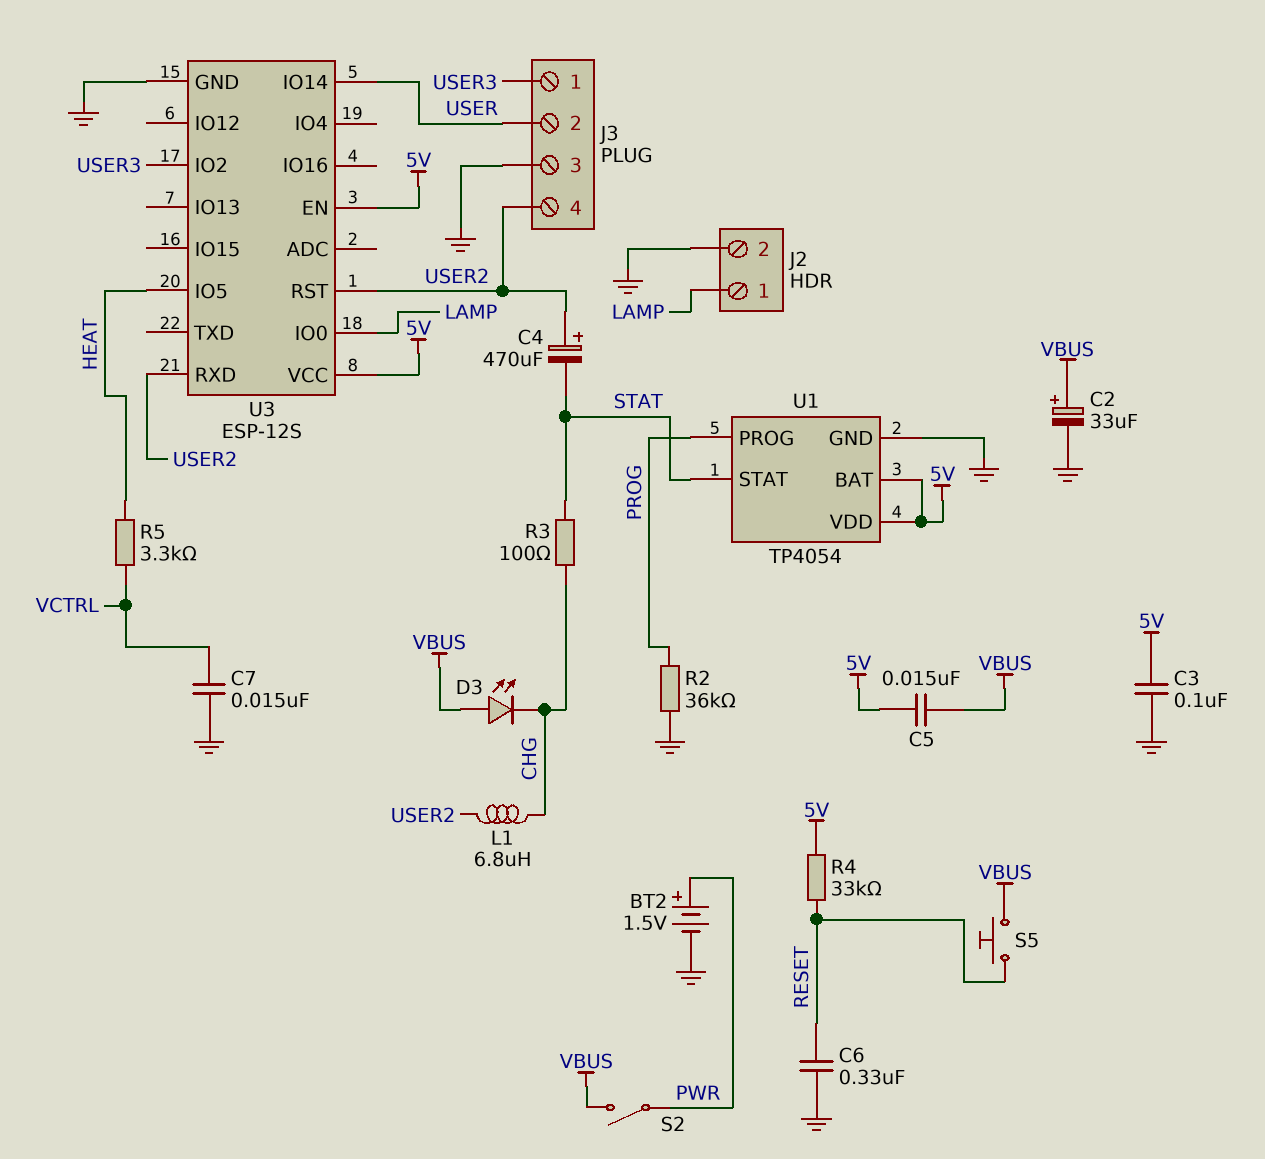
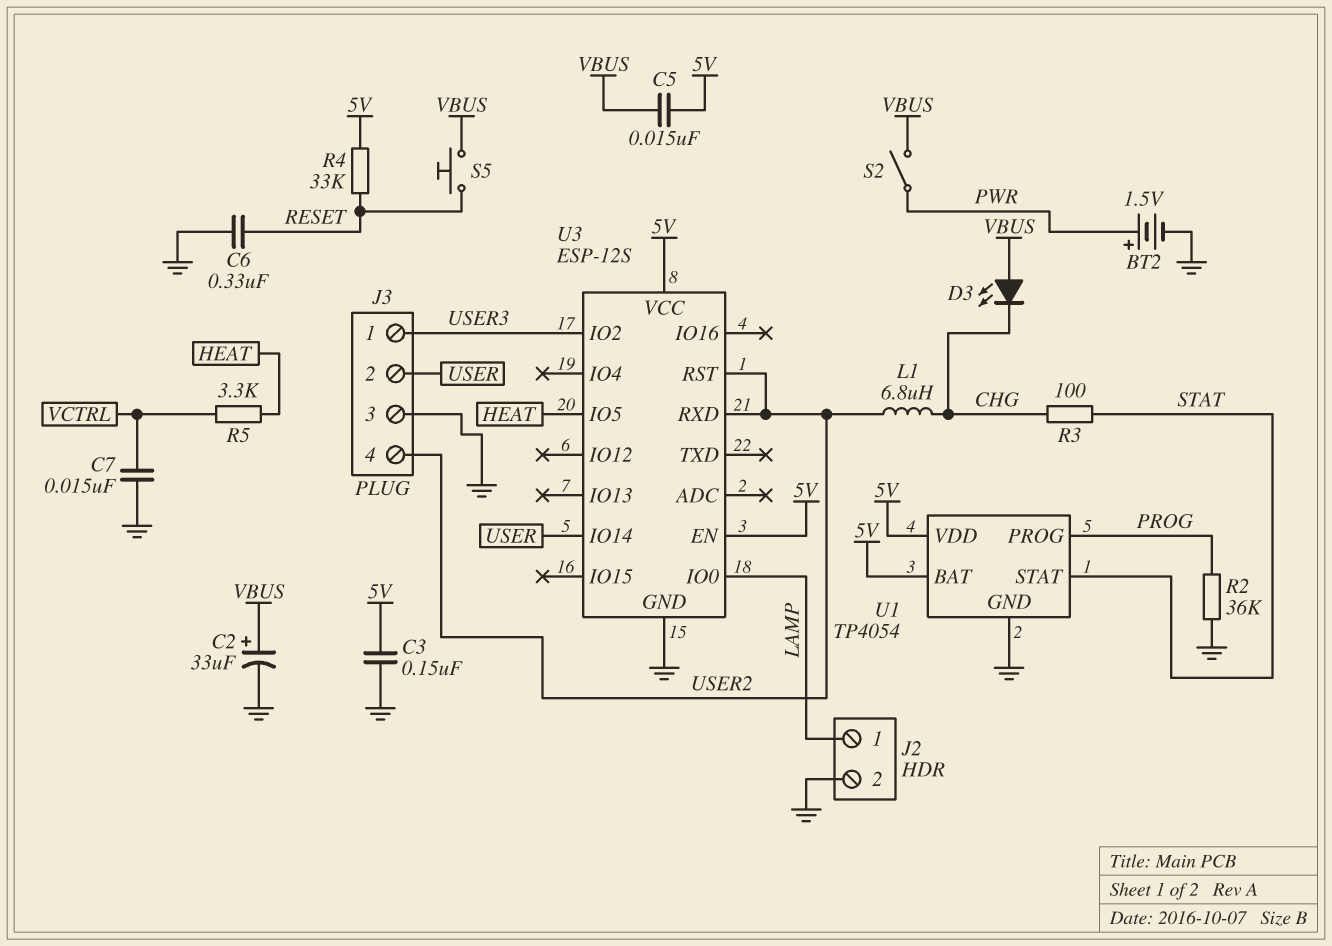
C3: 100nF (5V, GND) -> 150nF (5V, GND)
C4: 470uF (plus USER2, minus STAT) -> none

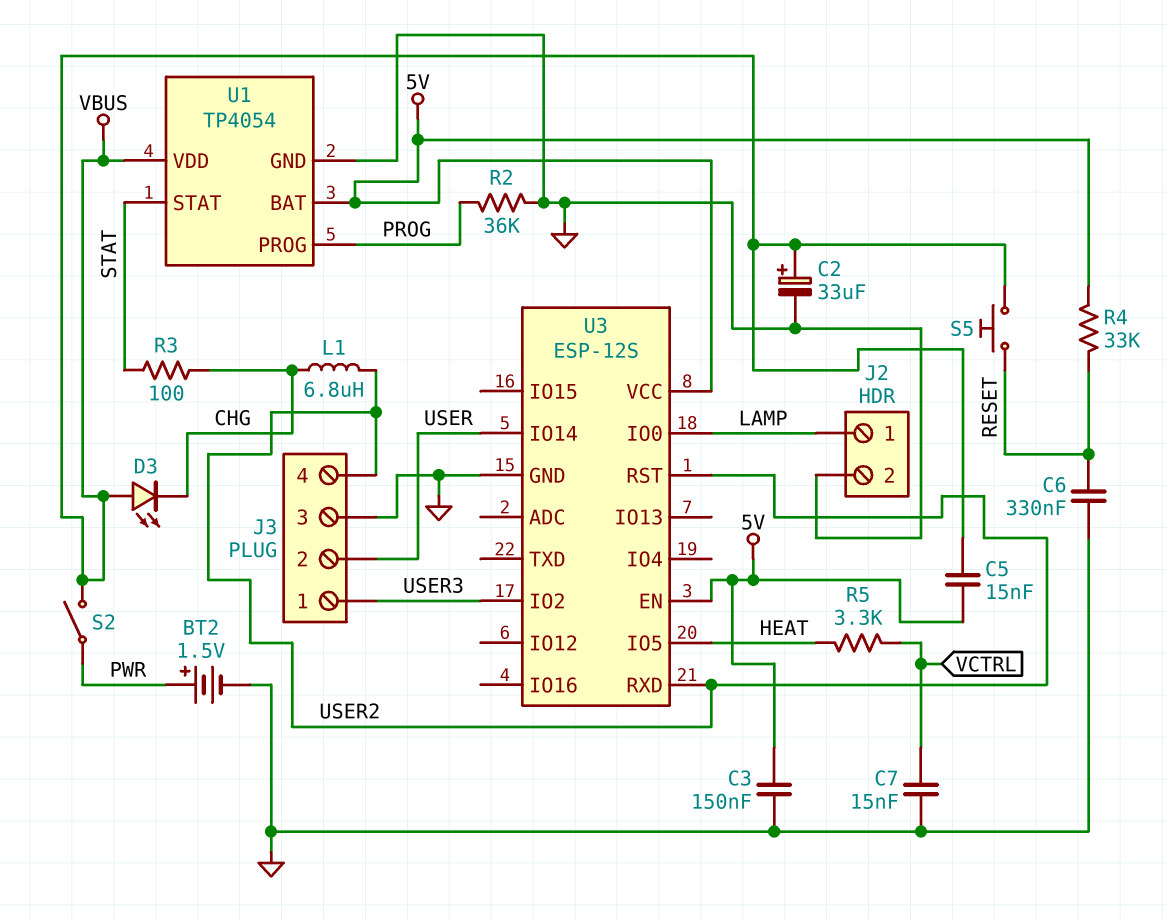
U1 pin VDD: 5V -> VBUS

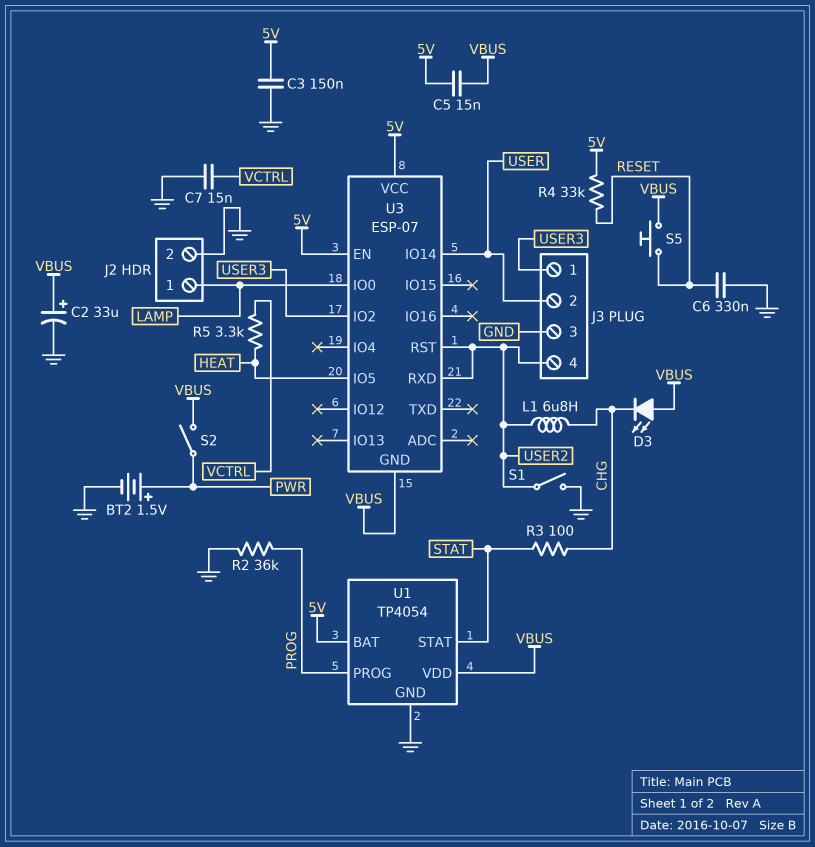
S1: none -> switch (GND, USER2)
U3: ESP-12S -> ESP-07
U3 pin GND: GND -> VBUS

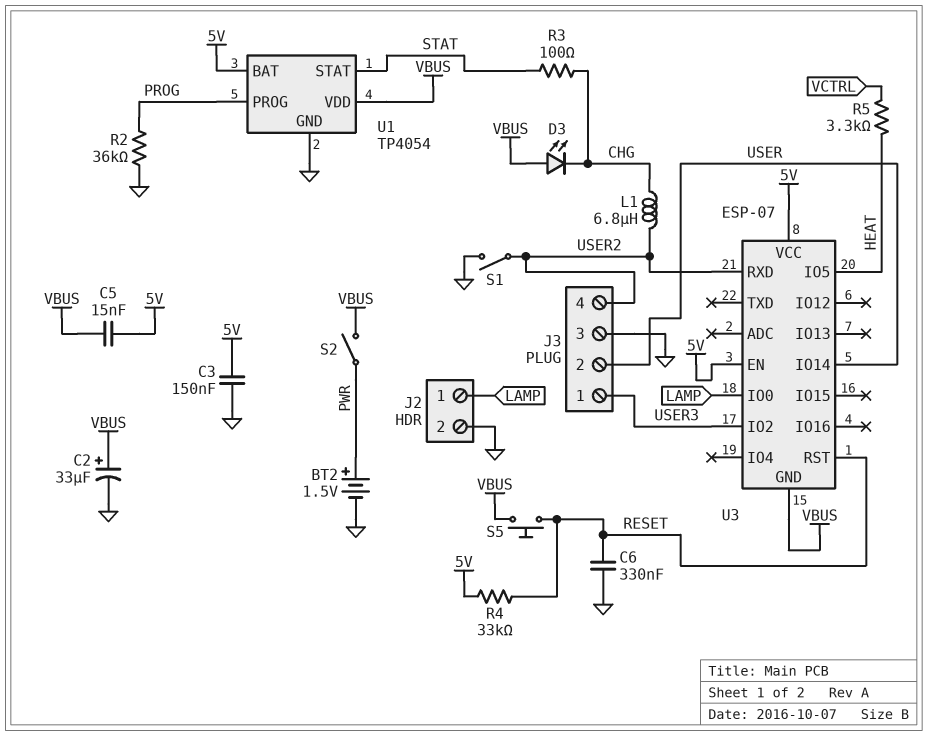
C7: 15nF (GND, VCTRL) -> none
U3 pin RST: USER2 -> RESET

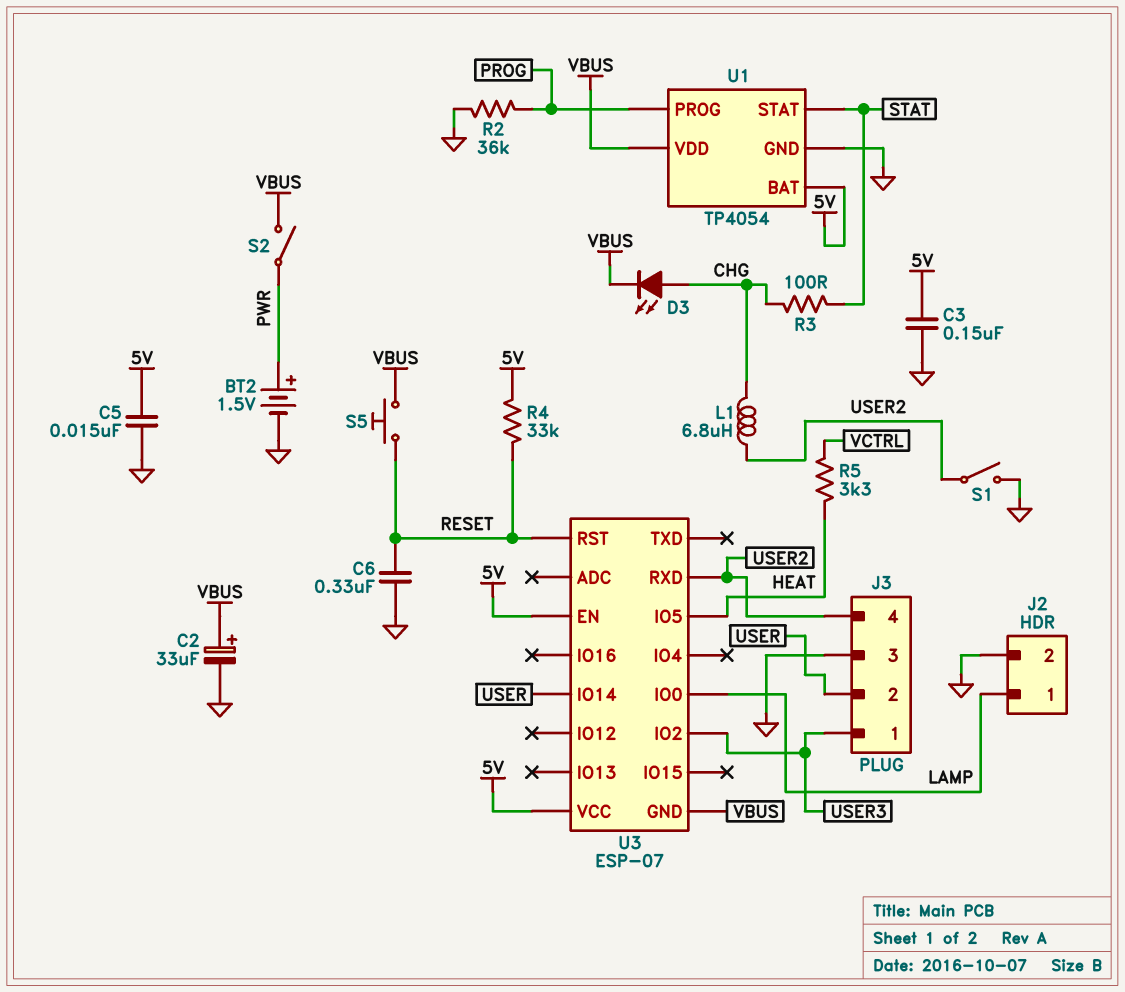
C5: 15nF (5V, VBUS) -> 15nF (5V, GND)
D3: LED (A VBUS, K CHG) -> LED (A CHG, K VBUS)

